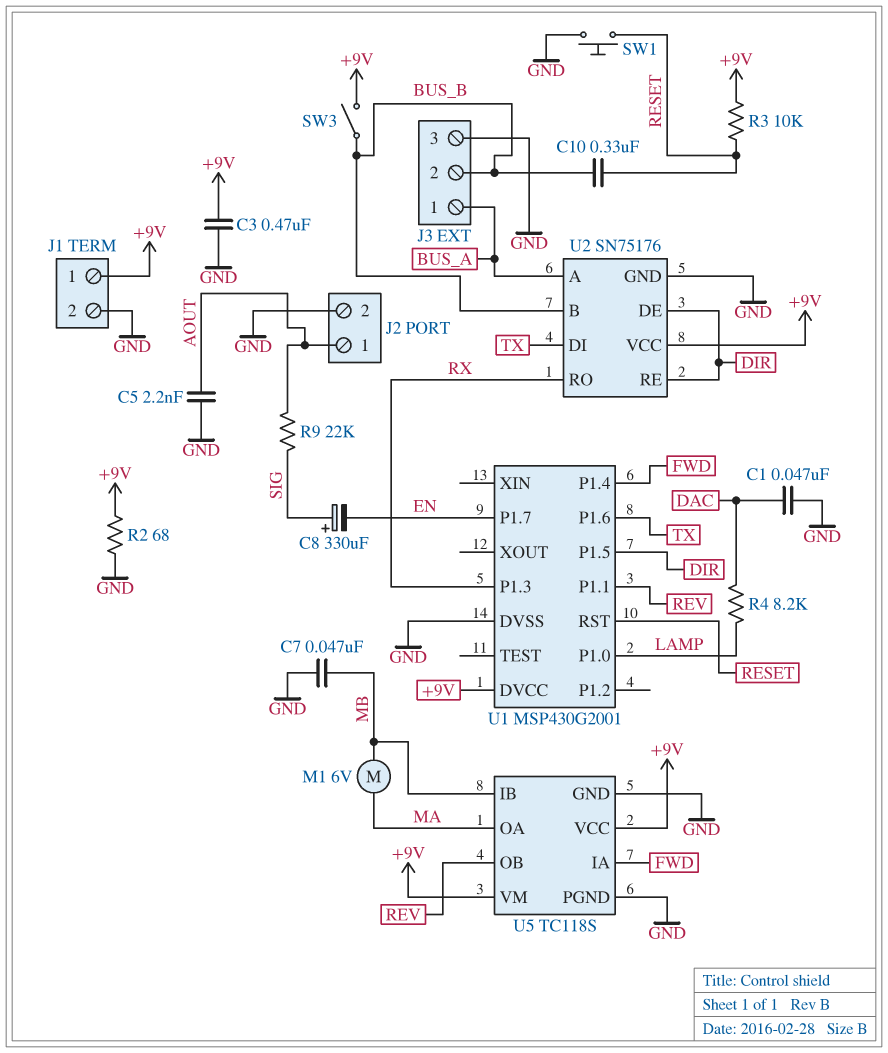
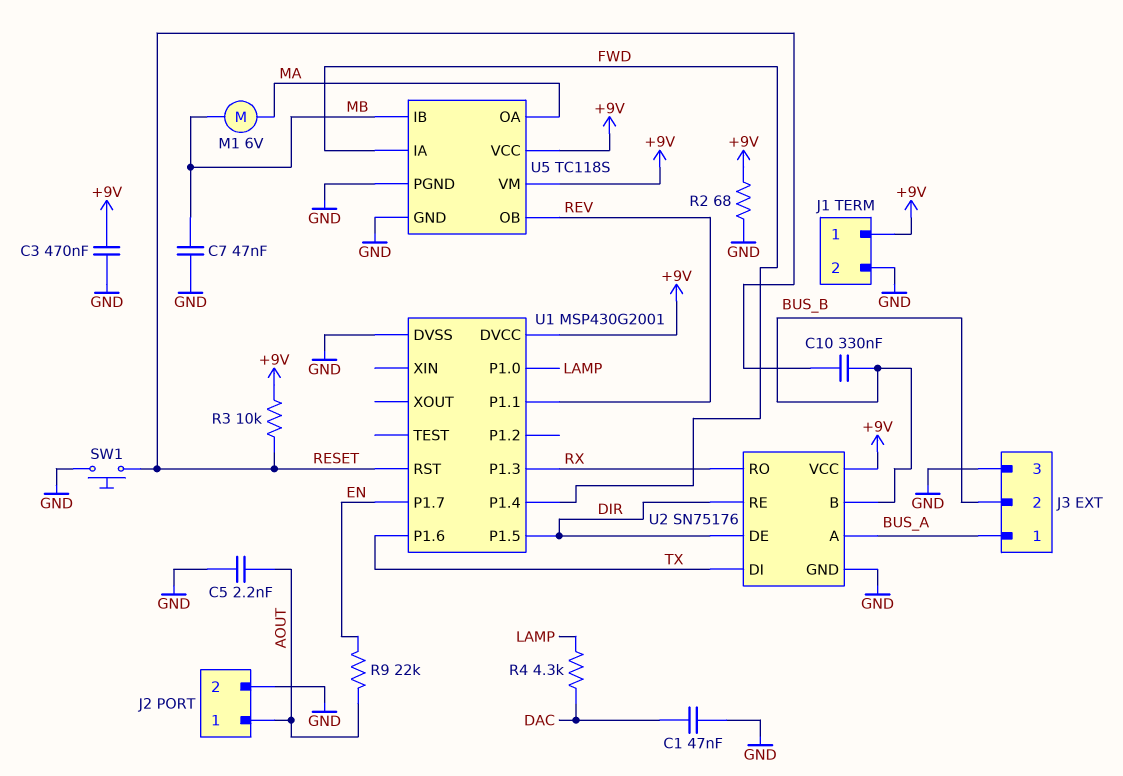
C8: 330uF (plus SIG, minus EN) -> none
R4: 8.2k (DAC, LAMP) -> 4.3k (DAC, LAMP)
R9: 22k (AOUT, SIG) -> 22k (AOUT, EN)
SW3: switch (+9V, BUS_B) -> none

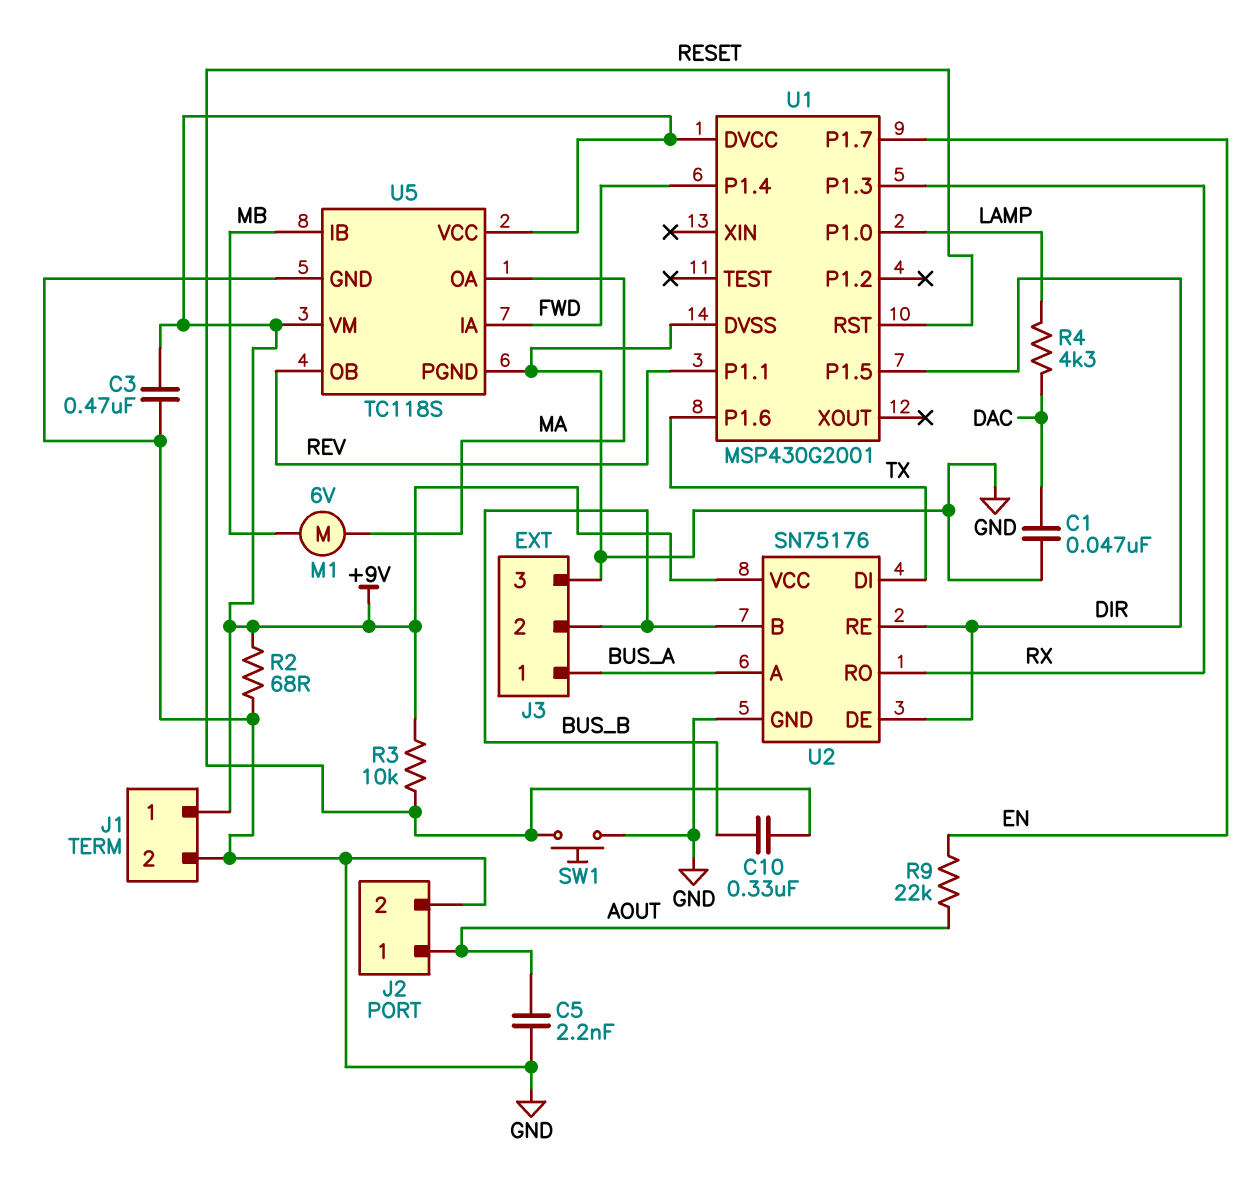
C7: 47nF (GND, MB) -> none

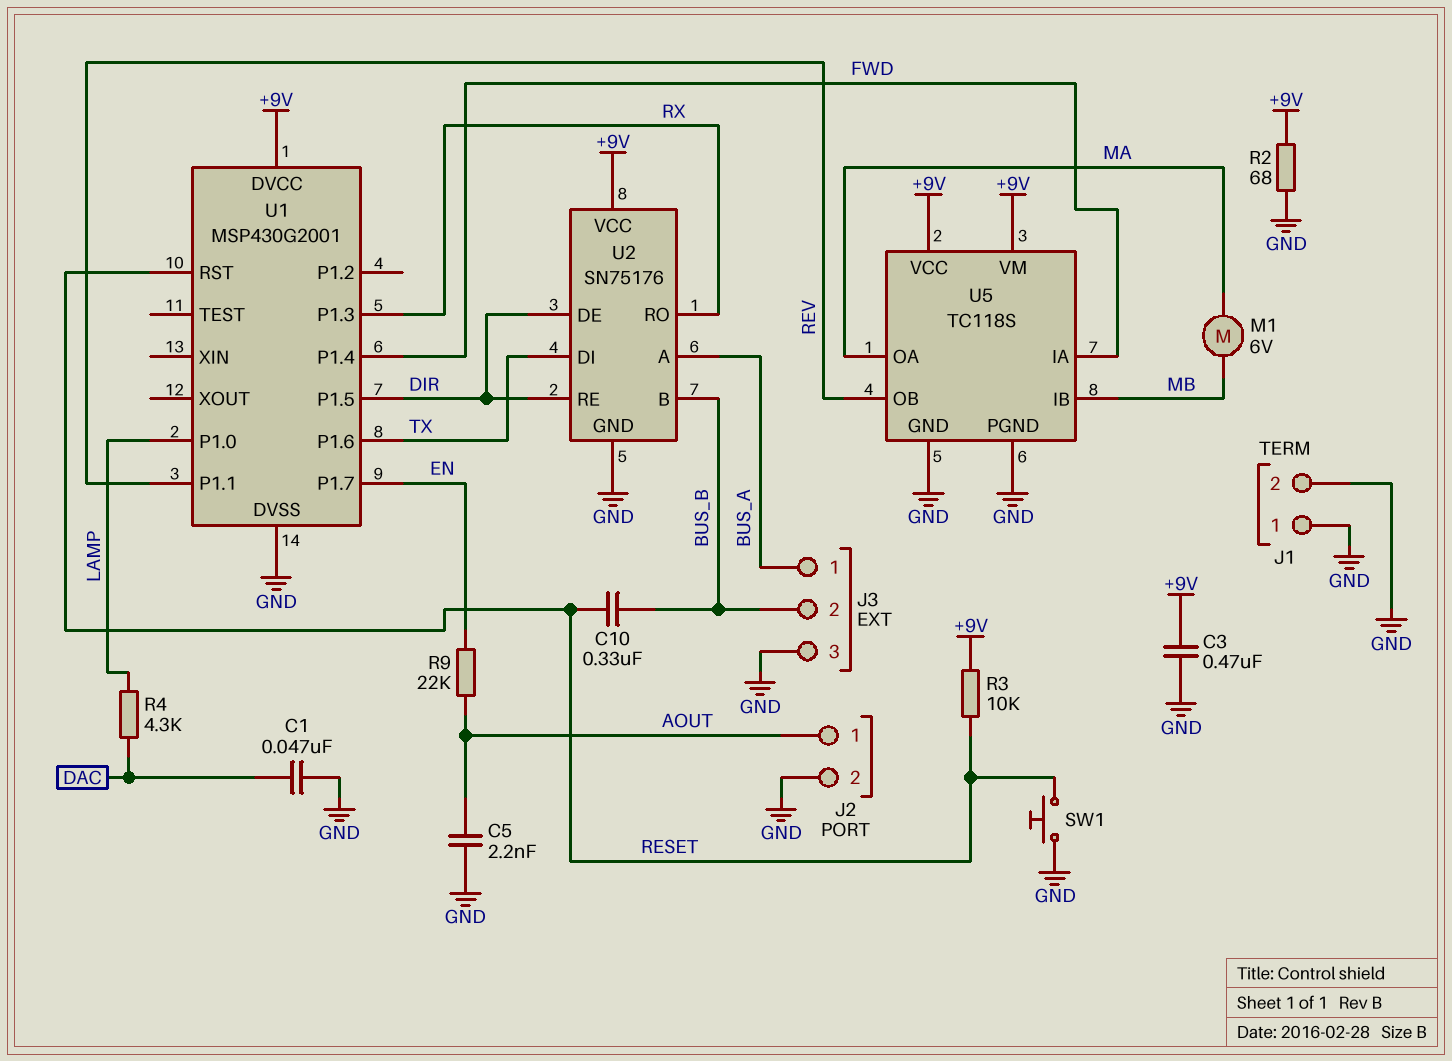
J1 pin 1: +9V -> GND

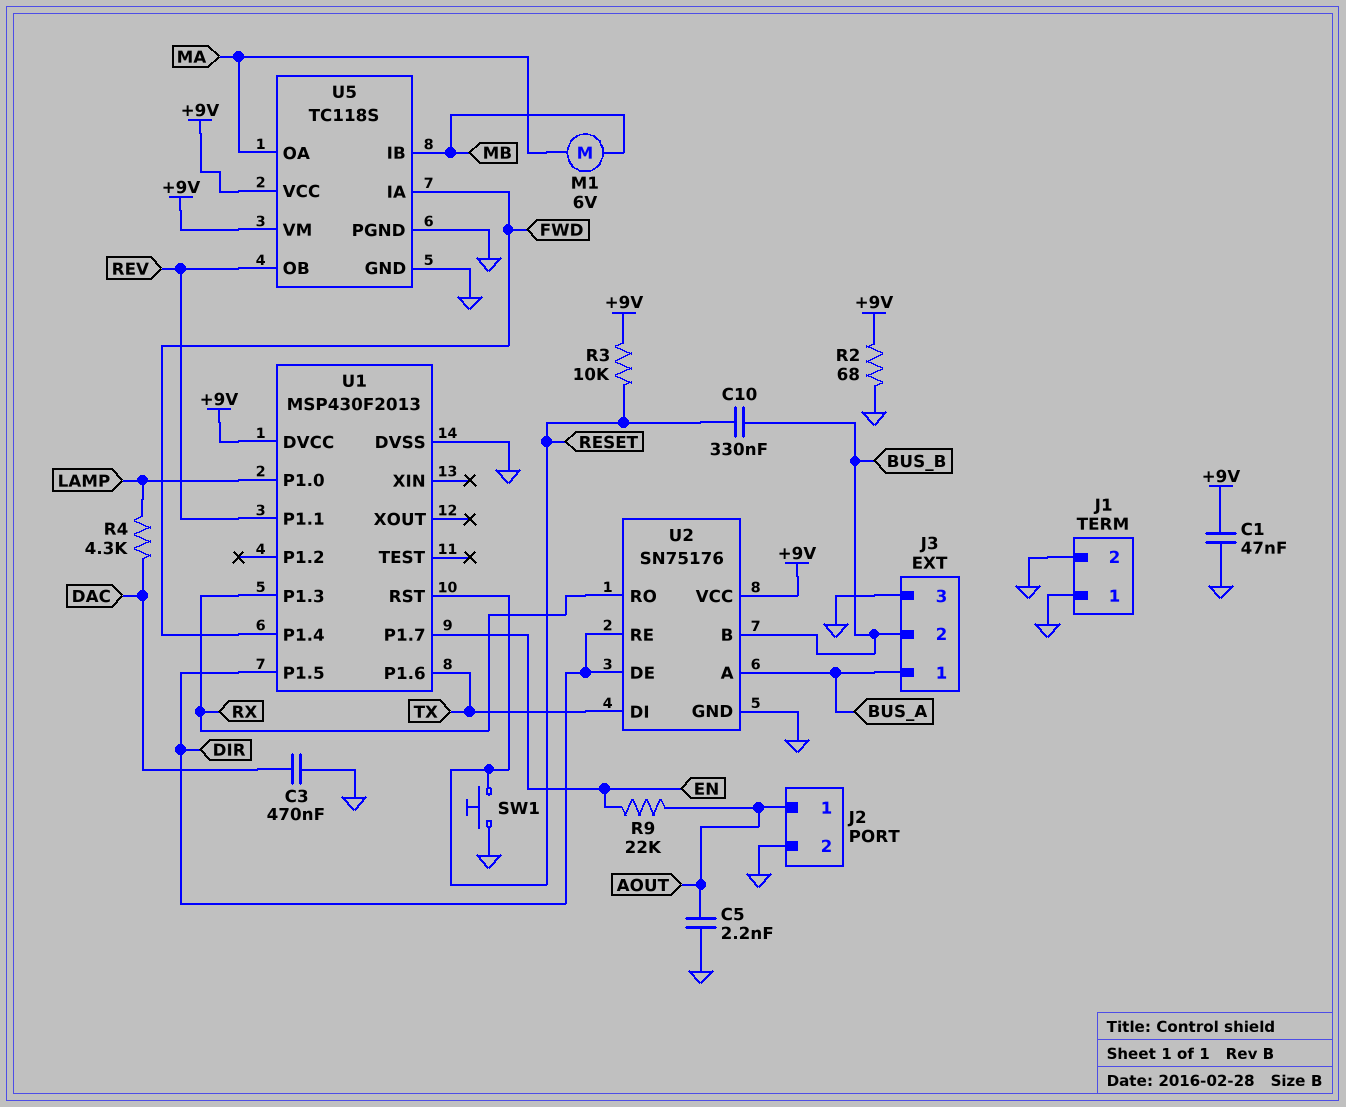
C1: 47nF (DAC, GND) -> 47nF (+9V, GND)
C3: 470nF (+9V, GND) -> 470nF (DAC, GND)
U1: MSP430G2001 -> MSP430F2013

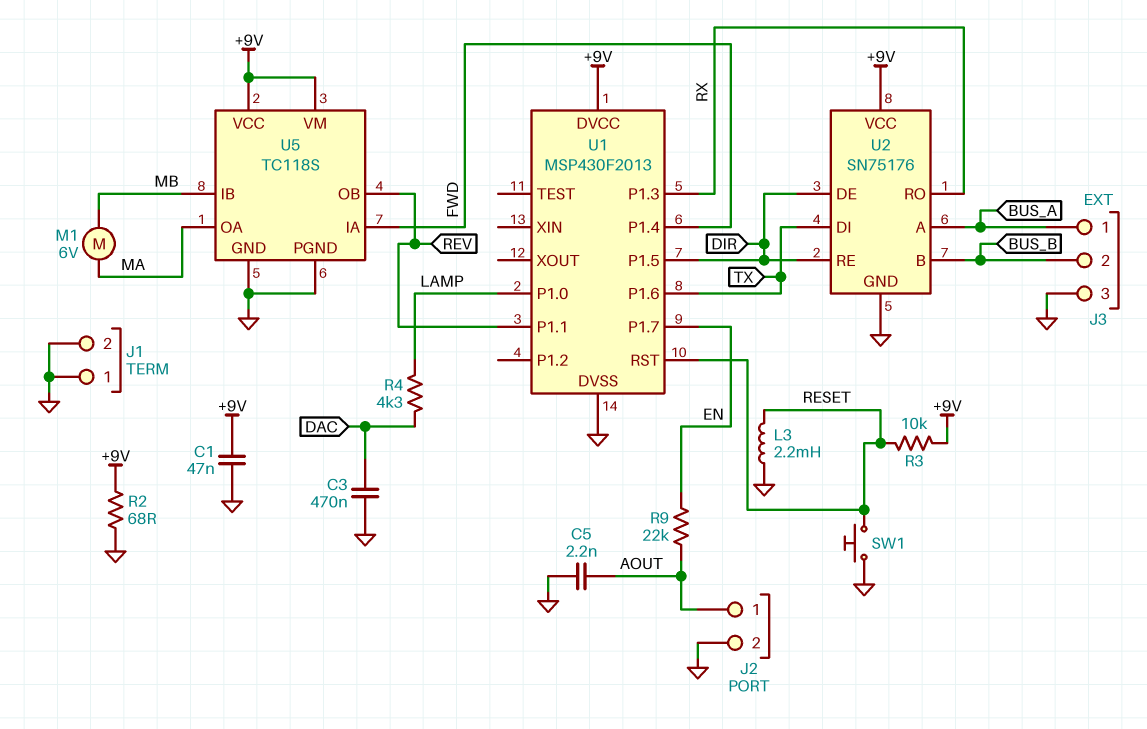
C10: 330nF (BUS_B, RESET) -> none
L3: none -> 2.2mH (GND, RESET)

